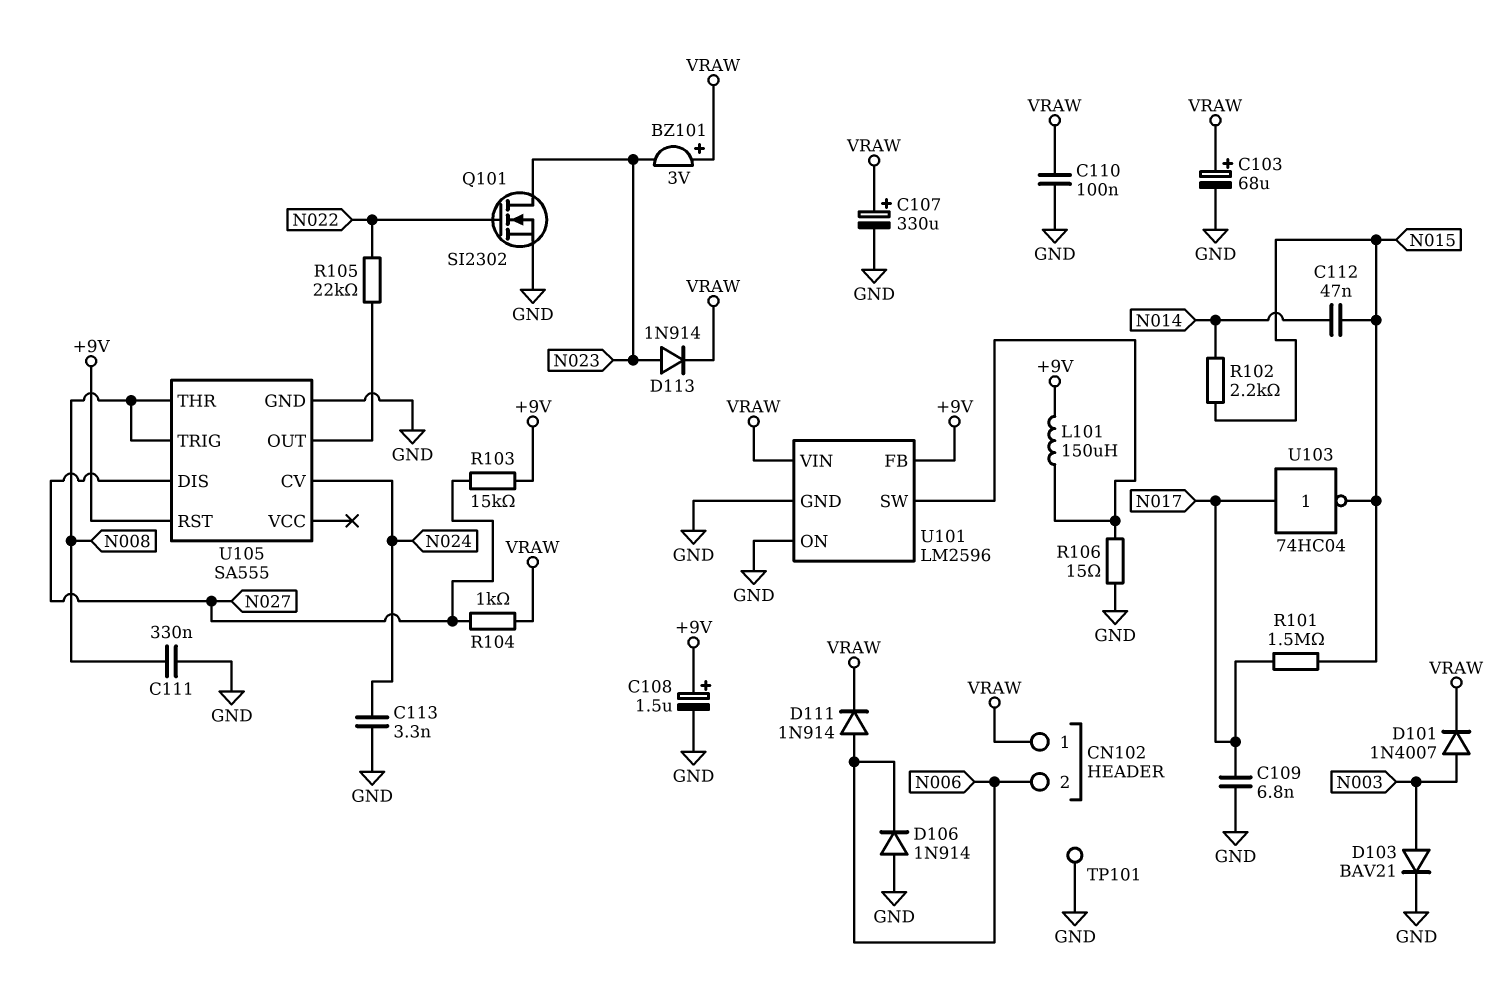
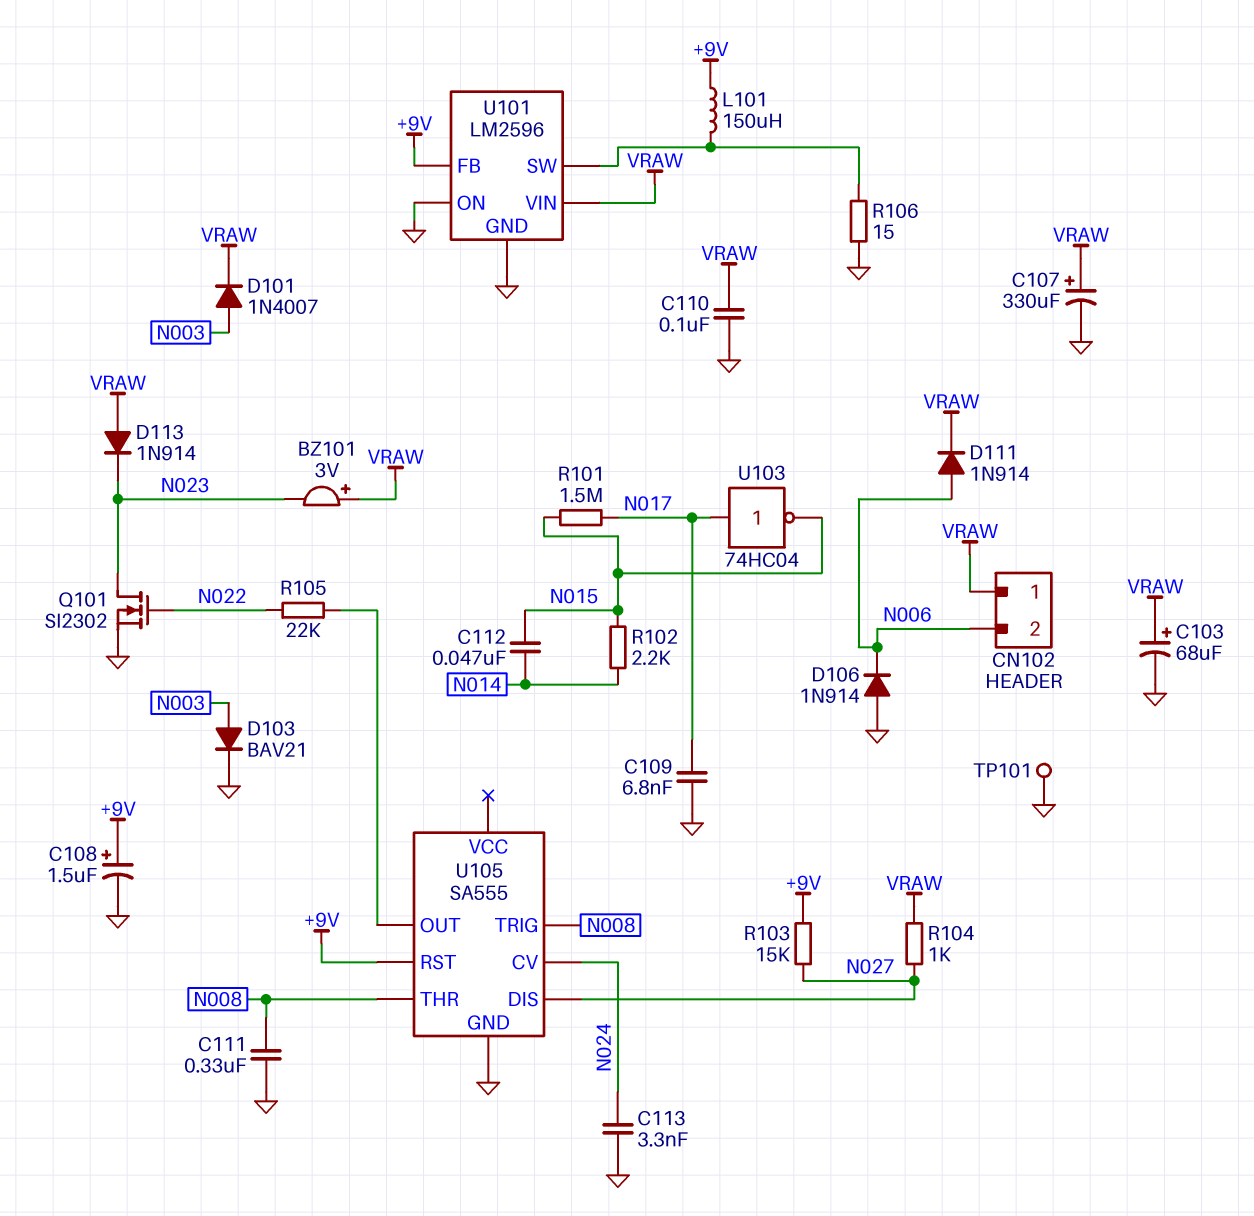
D113: diode 1N914 (A N023, K VRAW) -> diode 1N914 (A VRAW, K N023)

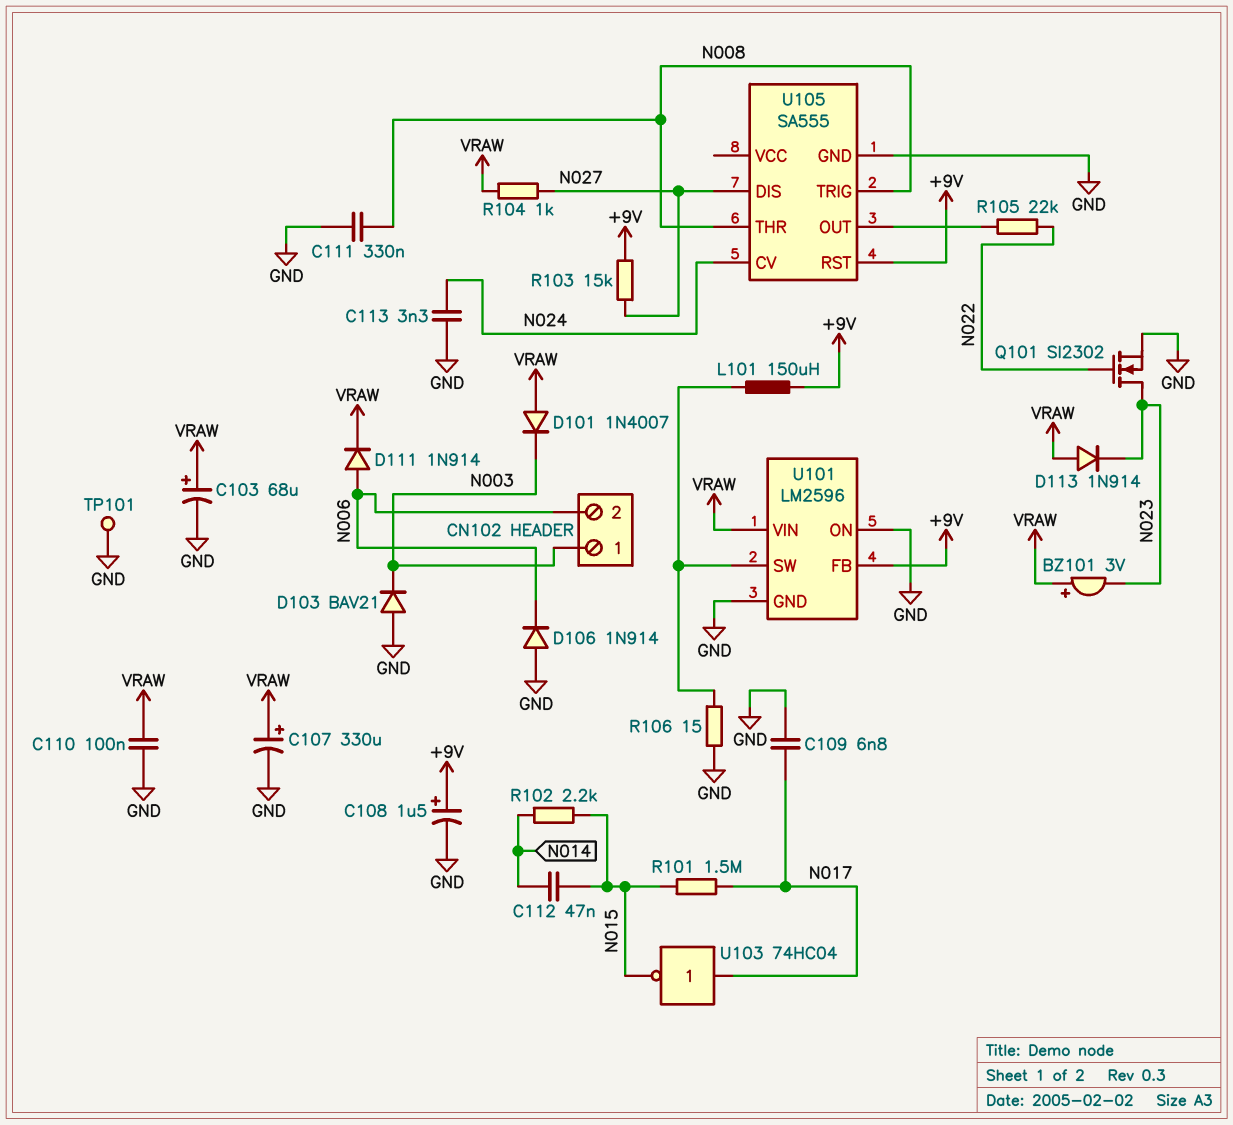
CN102 pin 1: VRAW -> N003
D101: diode 1N4007 (A N003, K VRAW) -> diode 1N4007 (A VRAW, K N003)
D103: diode BAV21 (A N003, K GND) -> diode BAV21 (A GND, K N003)

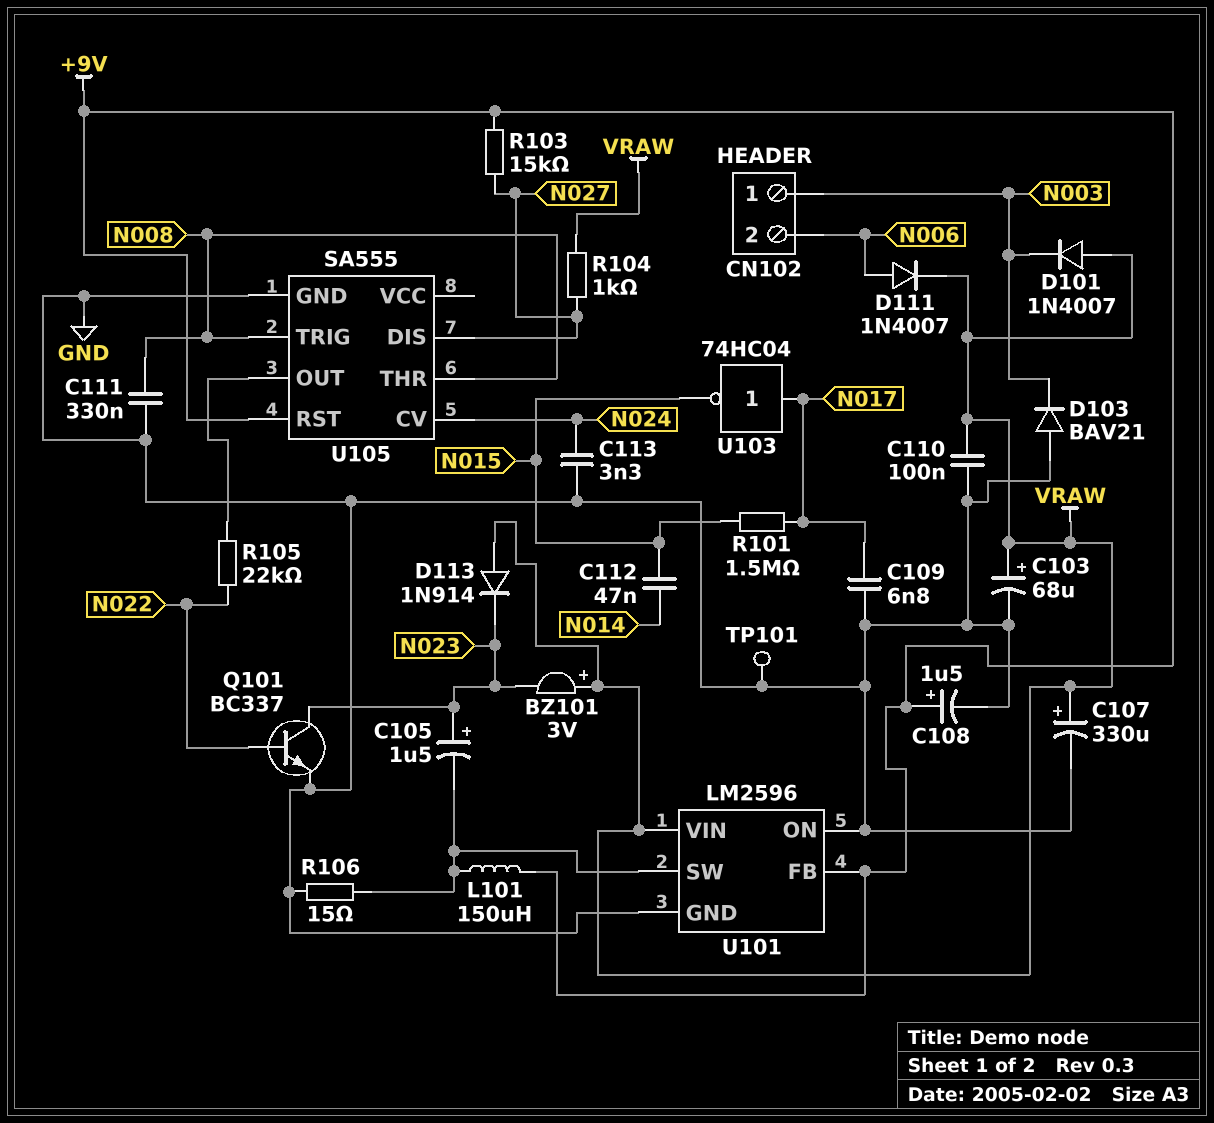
C105: none -> 1.5uF (plus N023, minus U101/SW)
D106: diode 1N914 (A GND, K N006) -> none
D111: diode 1N914 (A N006, K VRAW) -> diode 1N4007 (A N006, K VRAW)
Q101: NMOS SI2302 (G N022, D N023, S GND) -> NPN BC337 (B N022, C N023, E GND)
R102: 2.2k (N014, N015) -> none

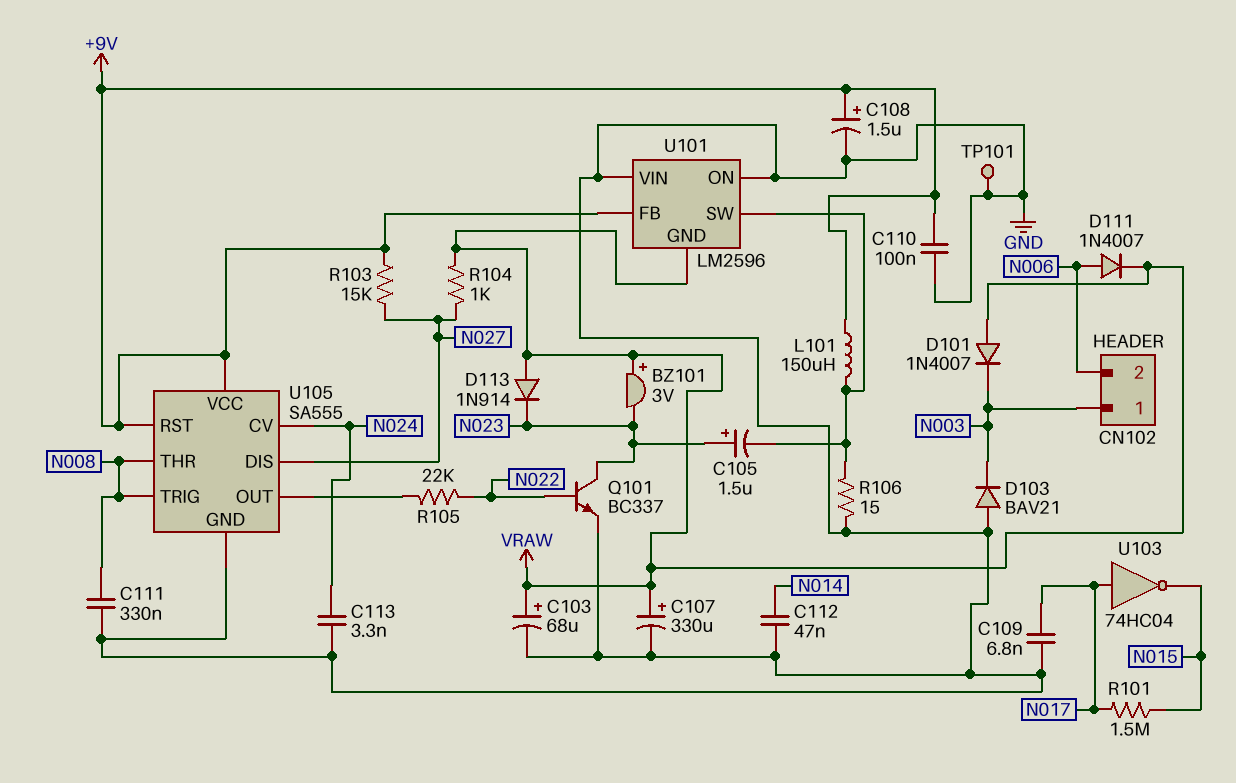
C110: 100nF (GND, VRAW) -> 100nF (+9V, GND)
C112: 47nF (N014, N015) -> 47nF (GND, N014)
U101 pin GND: GND -> VRAW
U101 pin VIN: VRAW -> GND
U105 pin VCC: none -> +9V

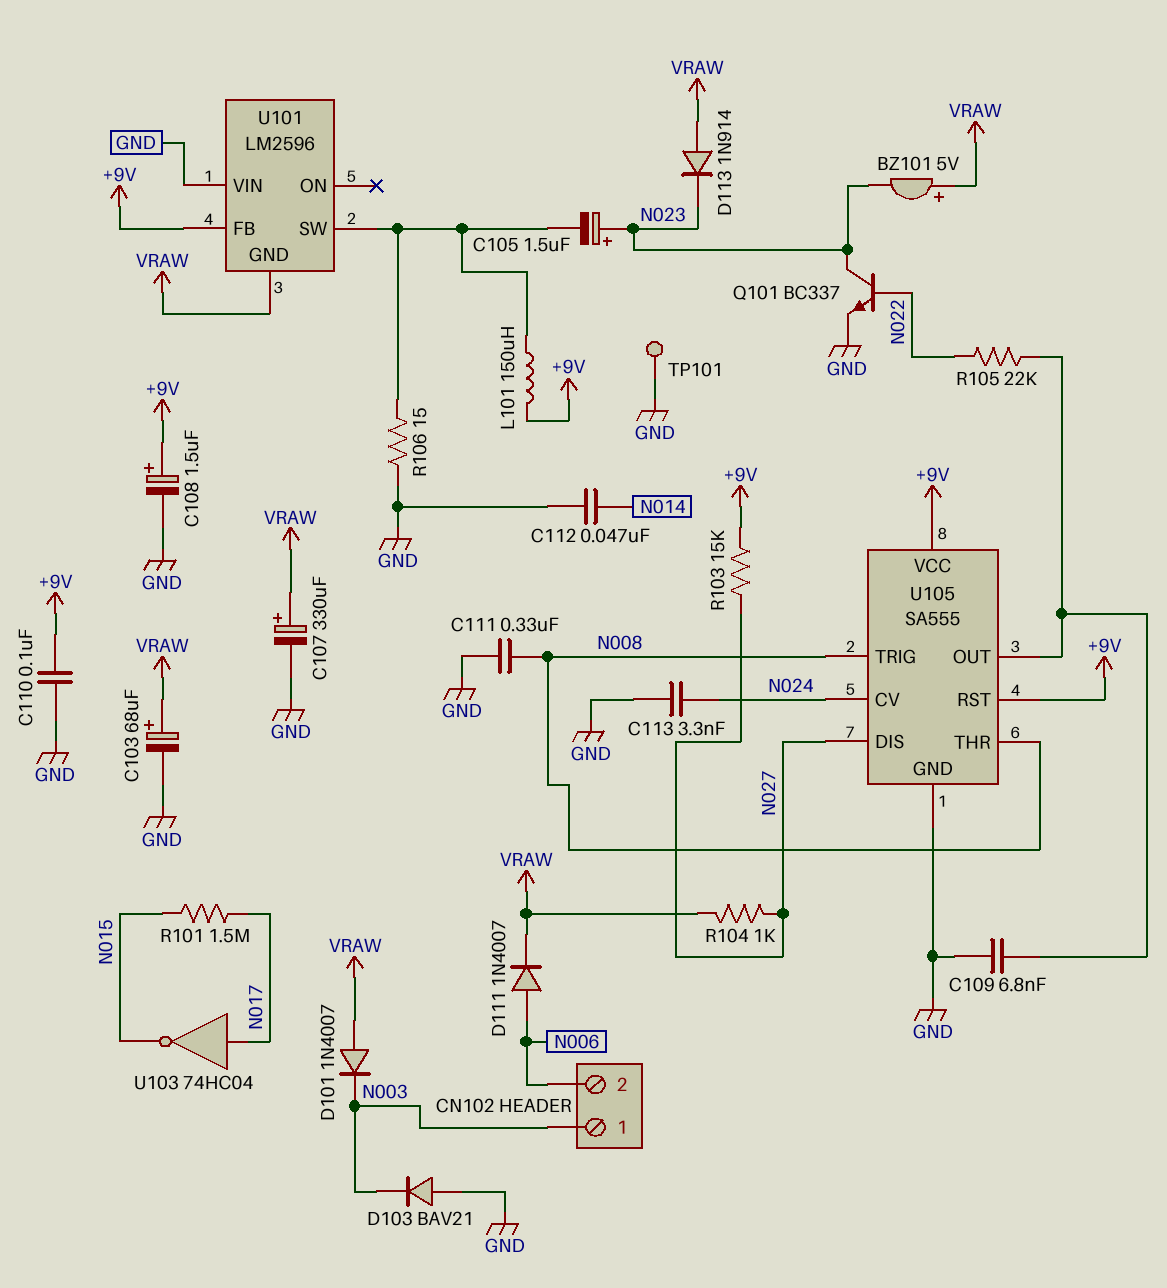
BZ101: buzzer 3V (plus VRAW, minus N023) -> buzzer 5V (plus VRAW, minus N023)
C109: 6.8nF (GND, N017) -> 6.8nF (GND, U105/OUT)
U101 pin ON: GND -> none

